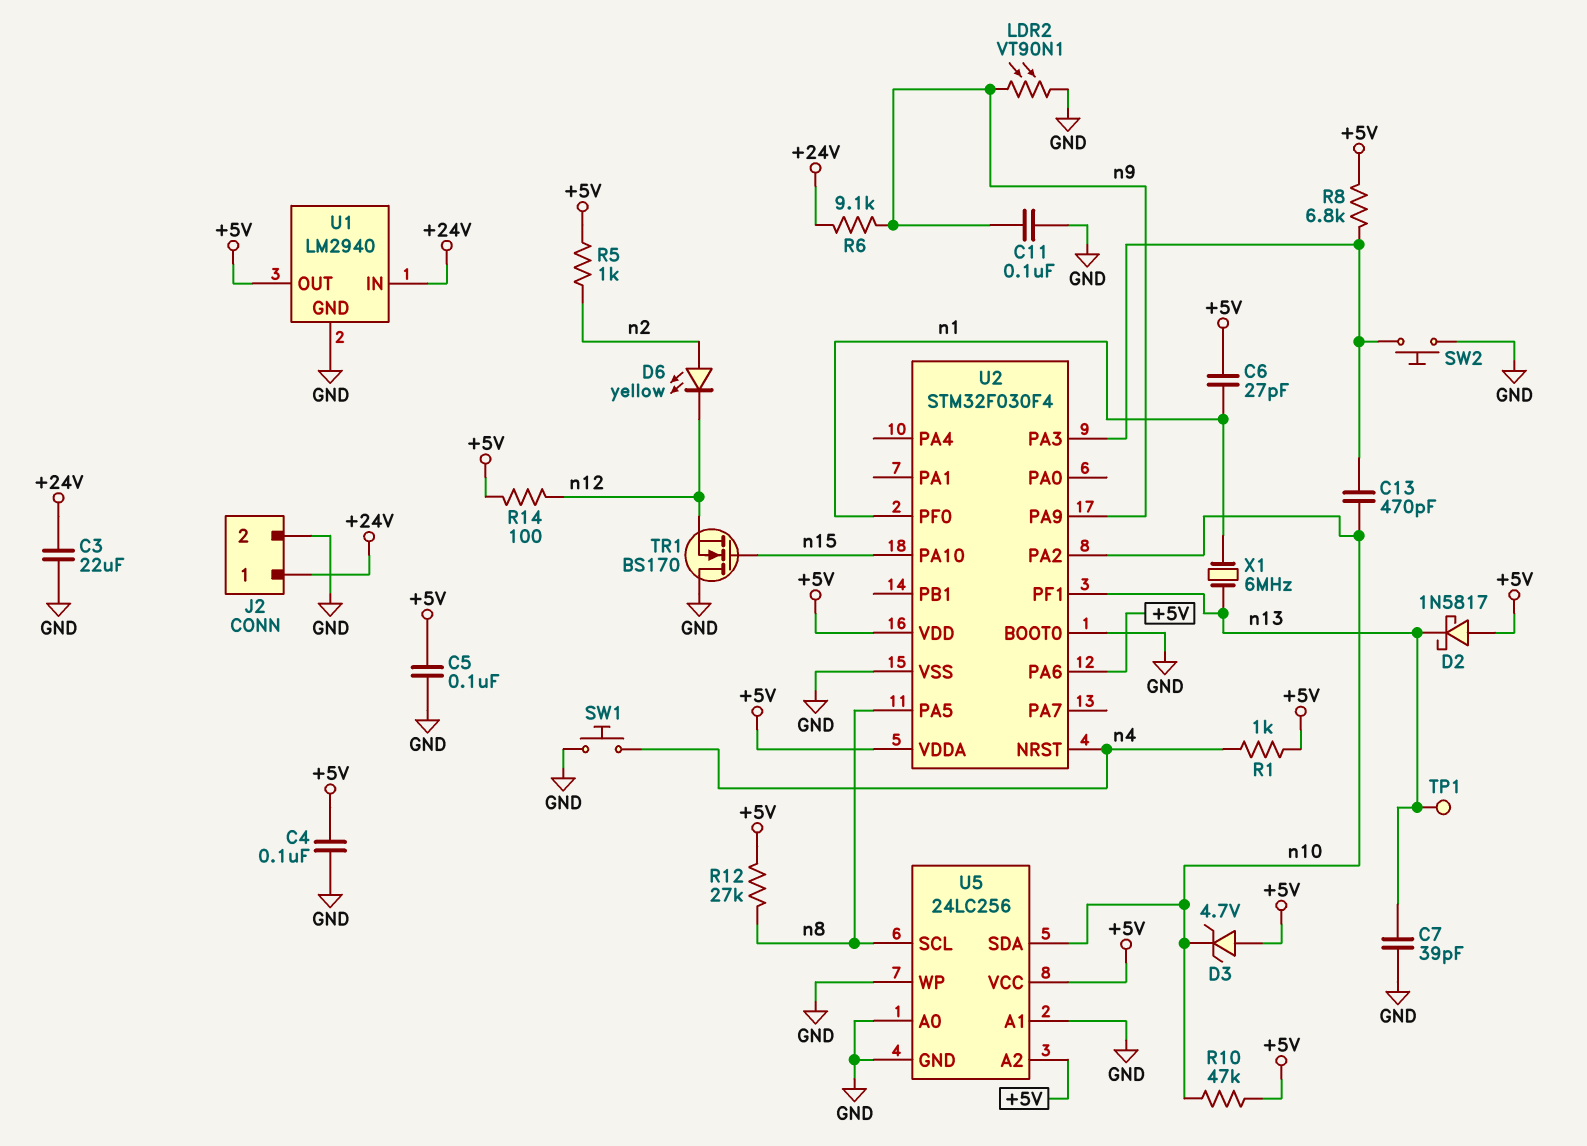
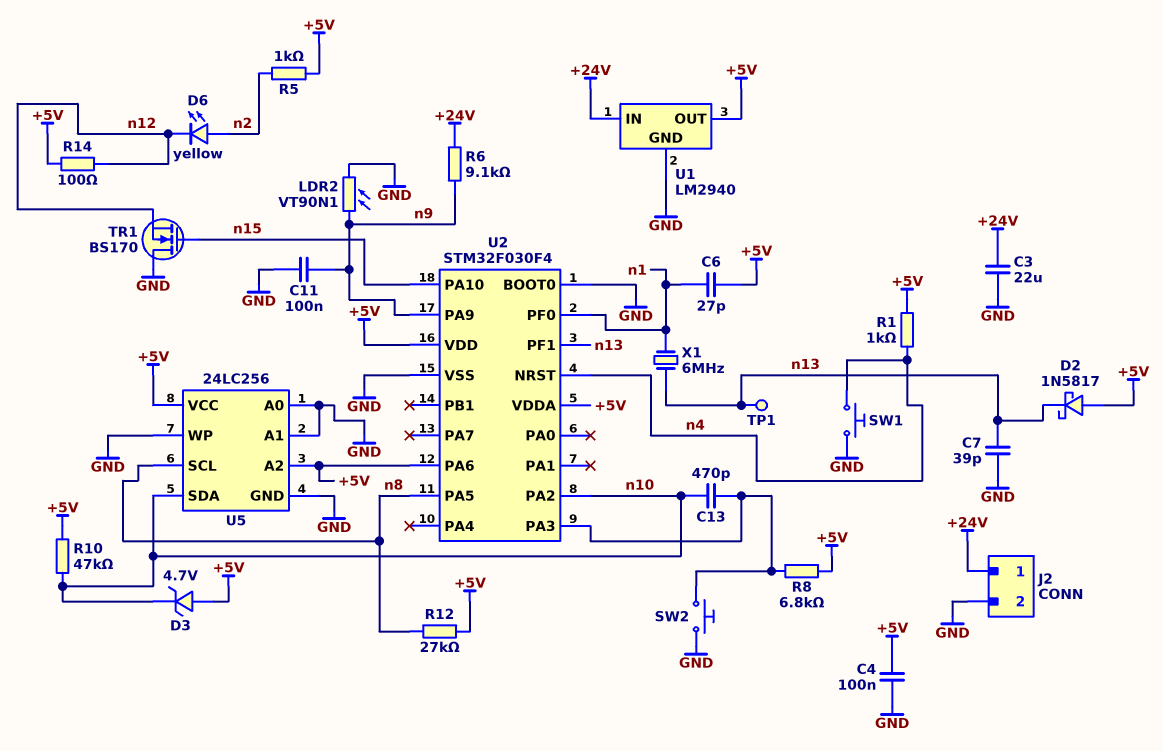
C5: 100nF (+5V, GND) -> none

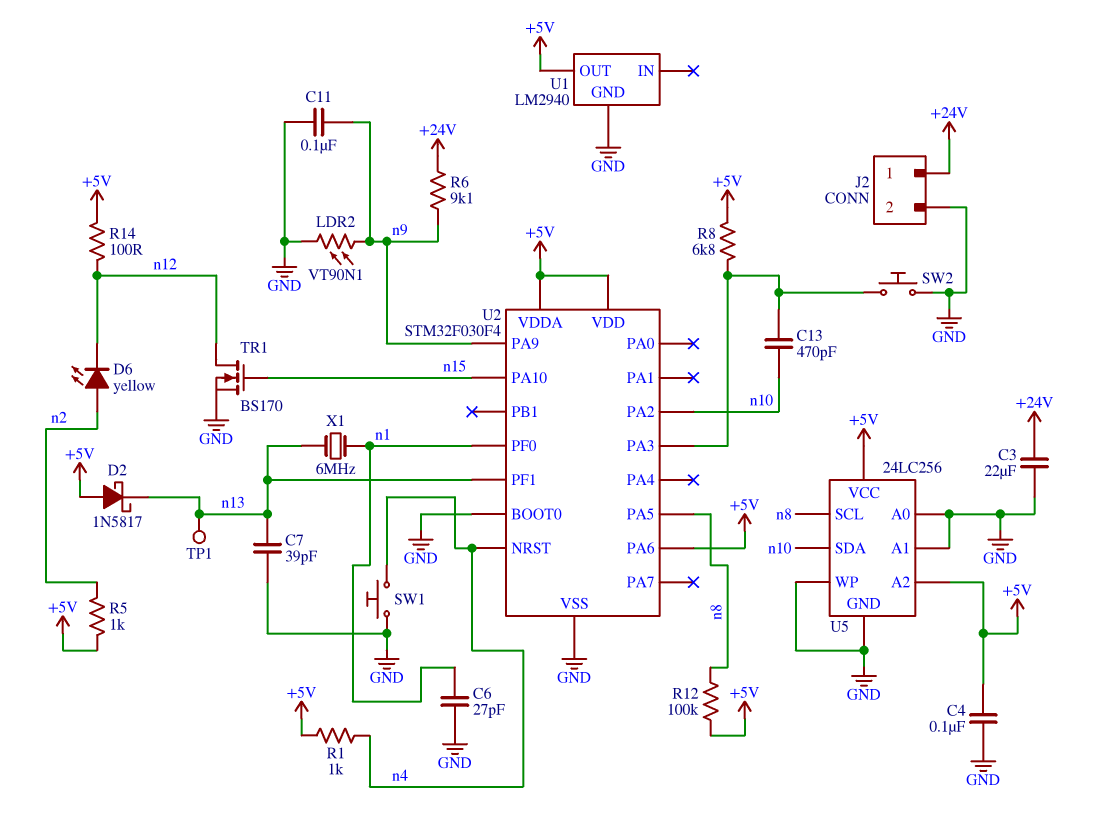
C6: 27pF (+5V, n1) -> 27pF (GND, n1)
D3: zener 4.7V (A +5V, K n10) -> none
R10: 47k (+5V, n10) -> none
R12: 27k (+5V, n8) -> 100k (+5V, n8)
TR1: NMOS BS170 (G n15, D GND, S n12) -> NMOS BS170 (G n15, D n12, S GND)
U1 pin IN: +24V -> none

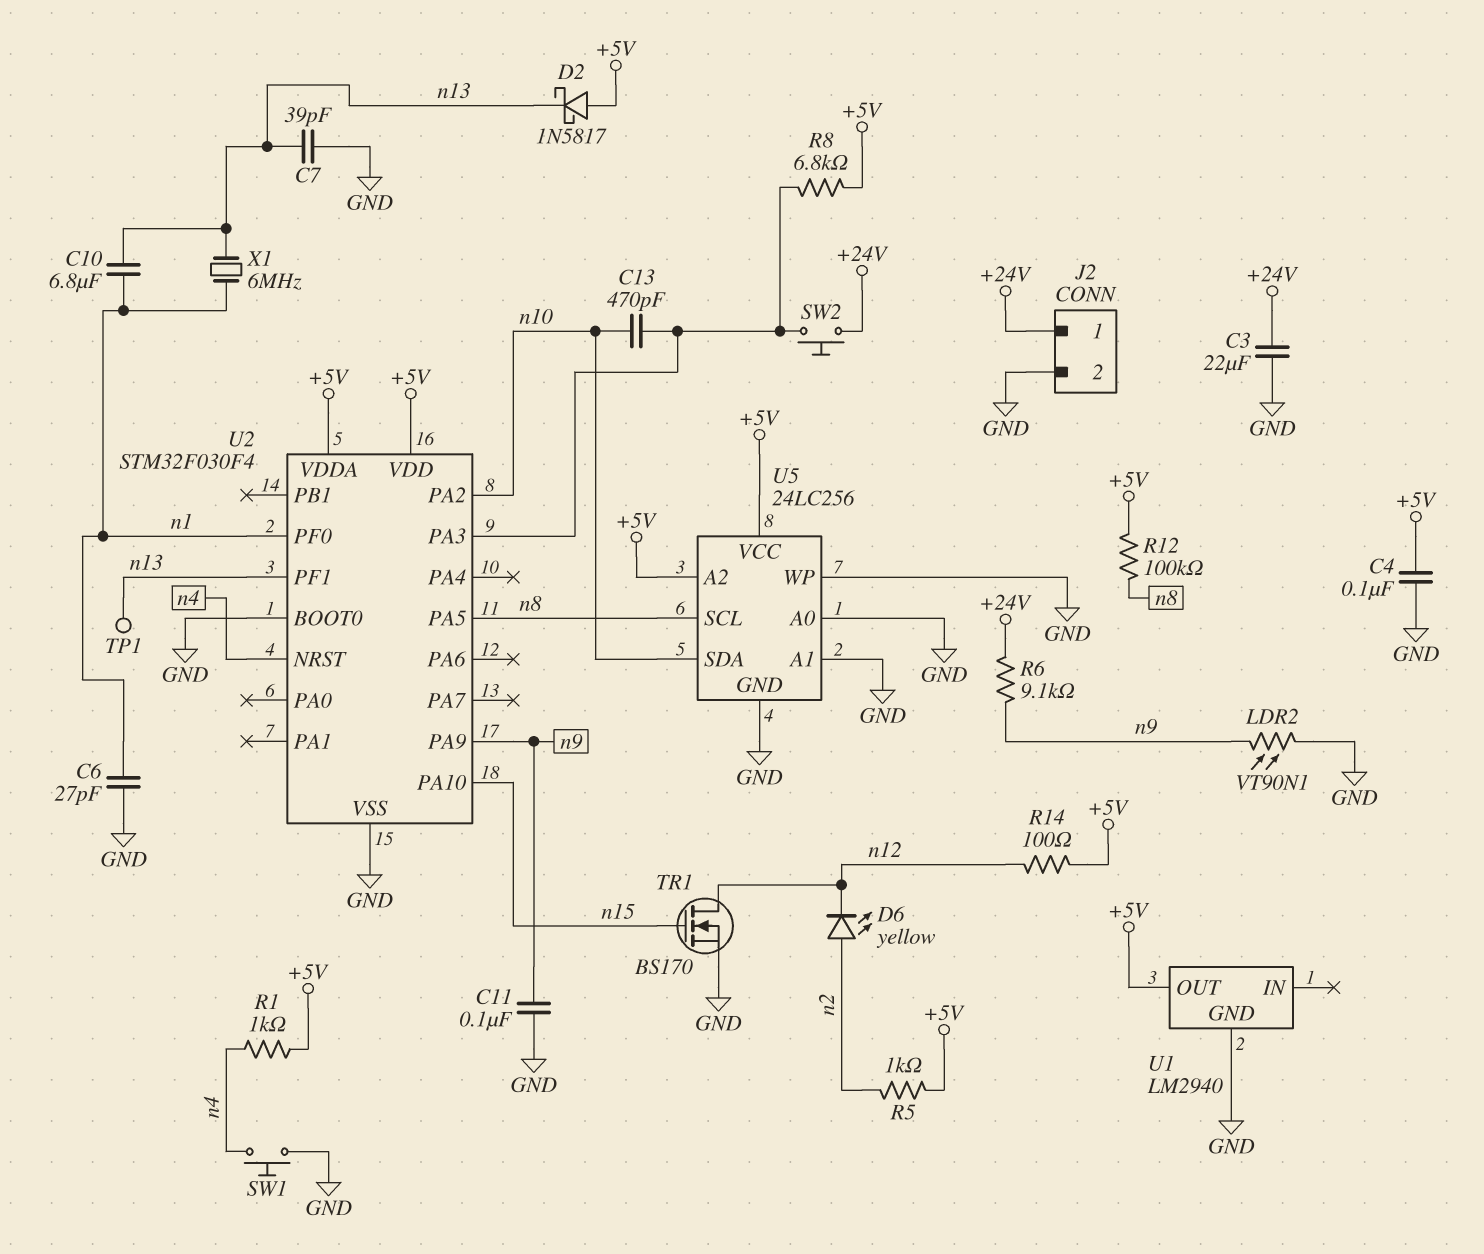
C10: none -> 6.8uF (n1, n13)
SW2: button (GND, U2/PA3) -> button (+24V, U2/PA3)
U2 pin PA6: +5V -> none

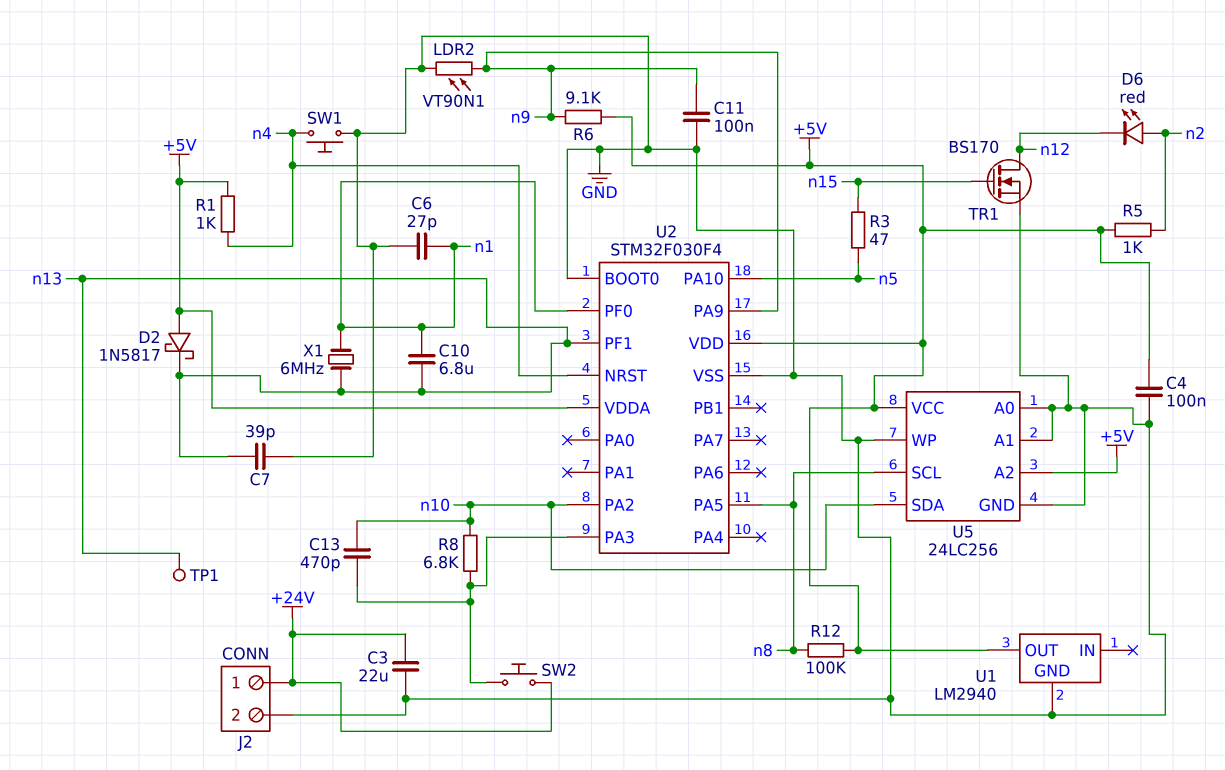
D6: LED yellow (A n2, K n12) -> LED red (A n2, K n12)
R3: none -> 47 (n5, n15)
R6: 9.1k (+24V, n9) -> 9.1k (+5V, n9)
R8: 6.8k (+5V, U2/PA3) -> 6.8k (U2/PA3, n10)
R14: 100 (+5V, n12) -> none
U2 pin PA10: n15 -> n5

